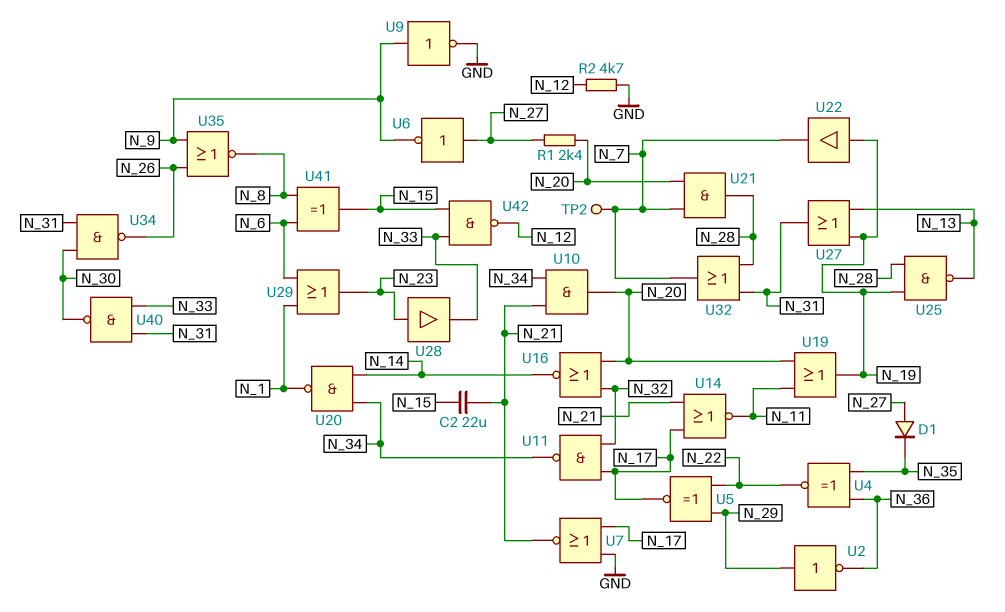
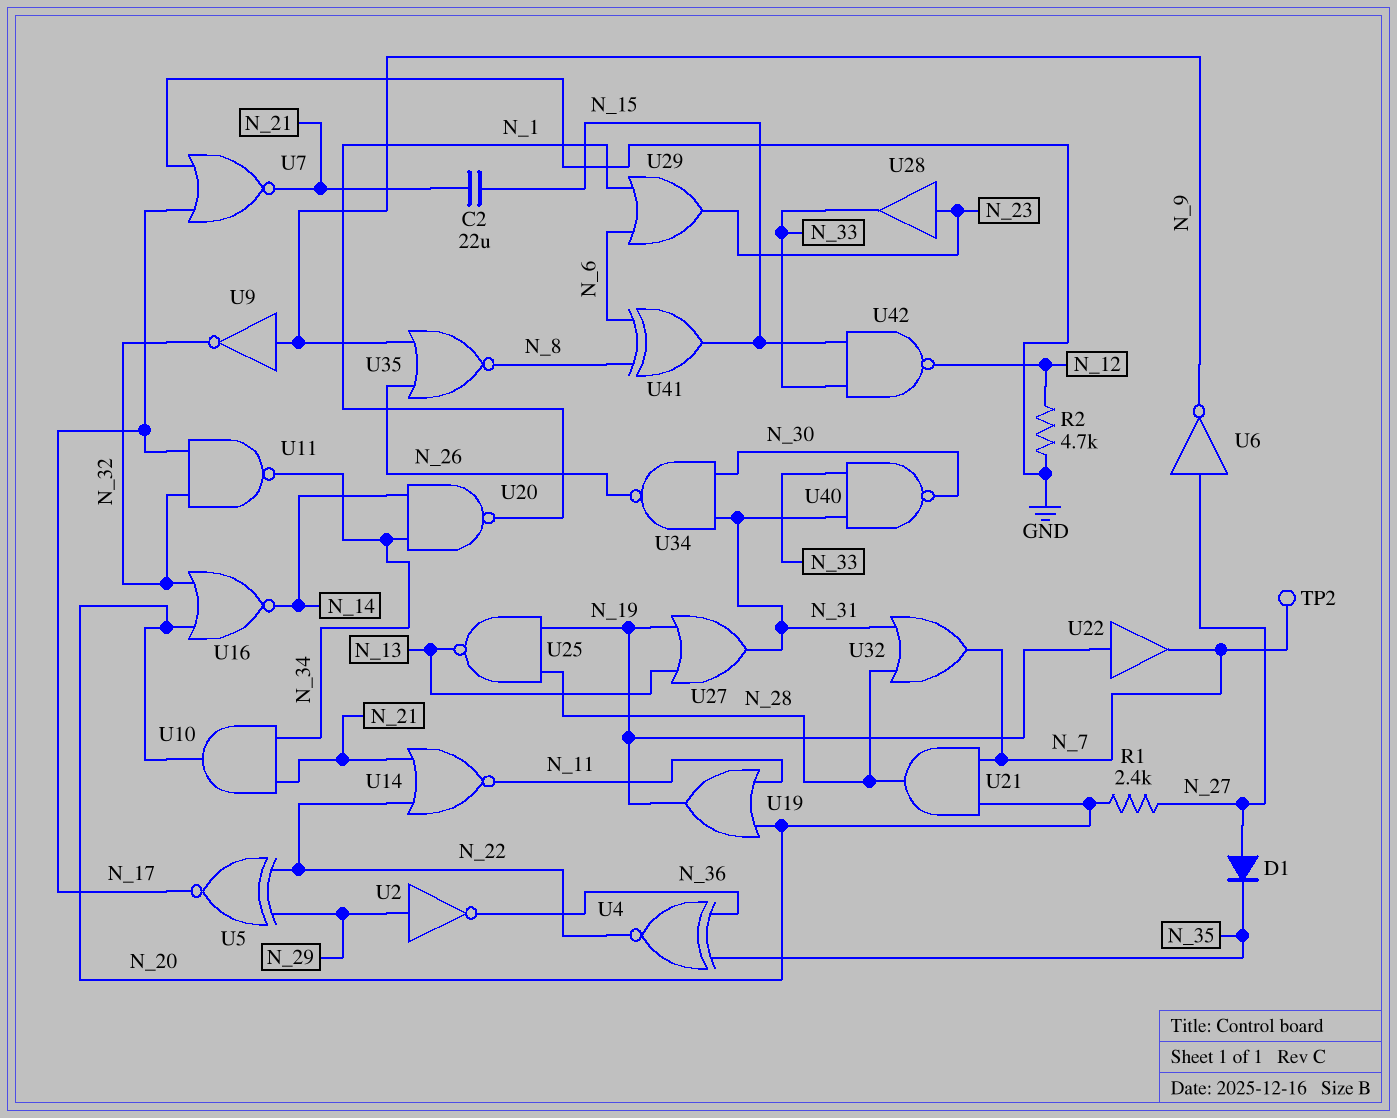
U9: NOT (in N_9, out GND) -> NOT (in N_9, out N_32)
U14: NOR (in N_17, in N_21, out N_11) -> NOR (in N_21, in N_22, out N_11)

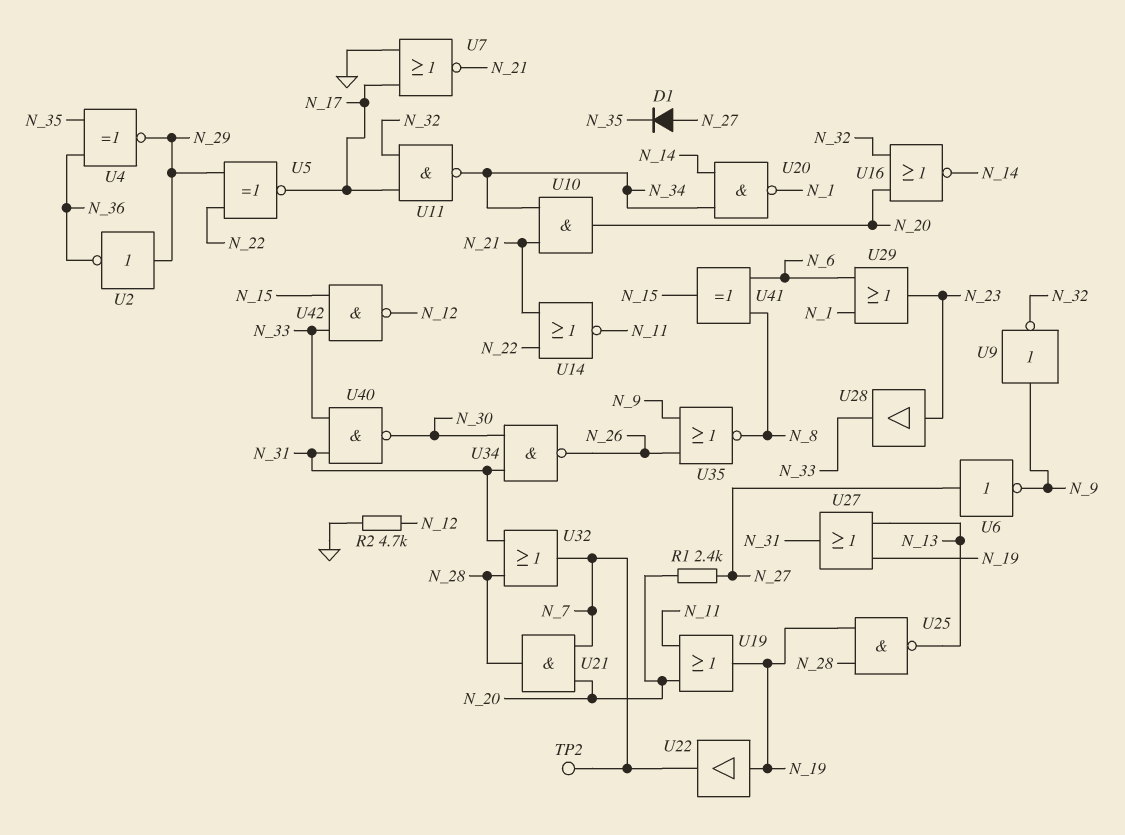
C2: 22uF (N_15, N_21) -> none
U4: XNOR (in N_35, in N_36, out N_22) -> XNOR (in N_35, in N_36, out N_29)

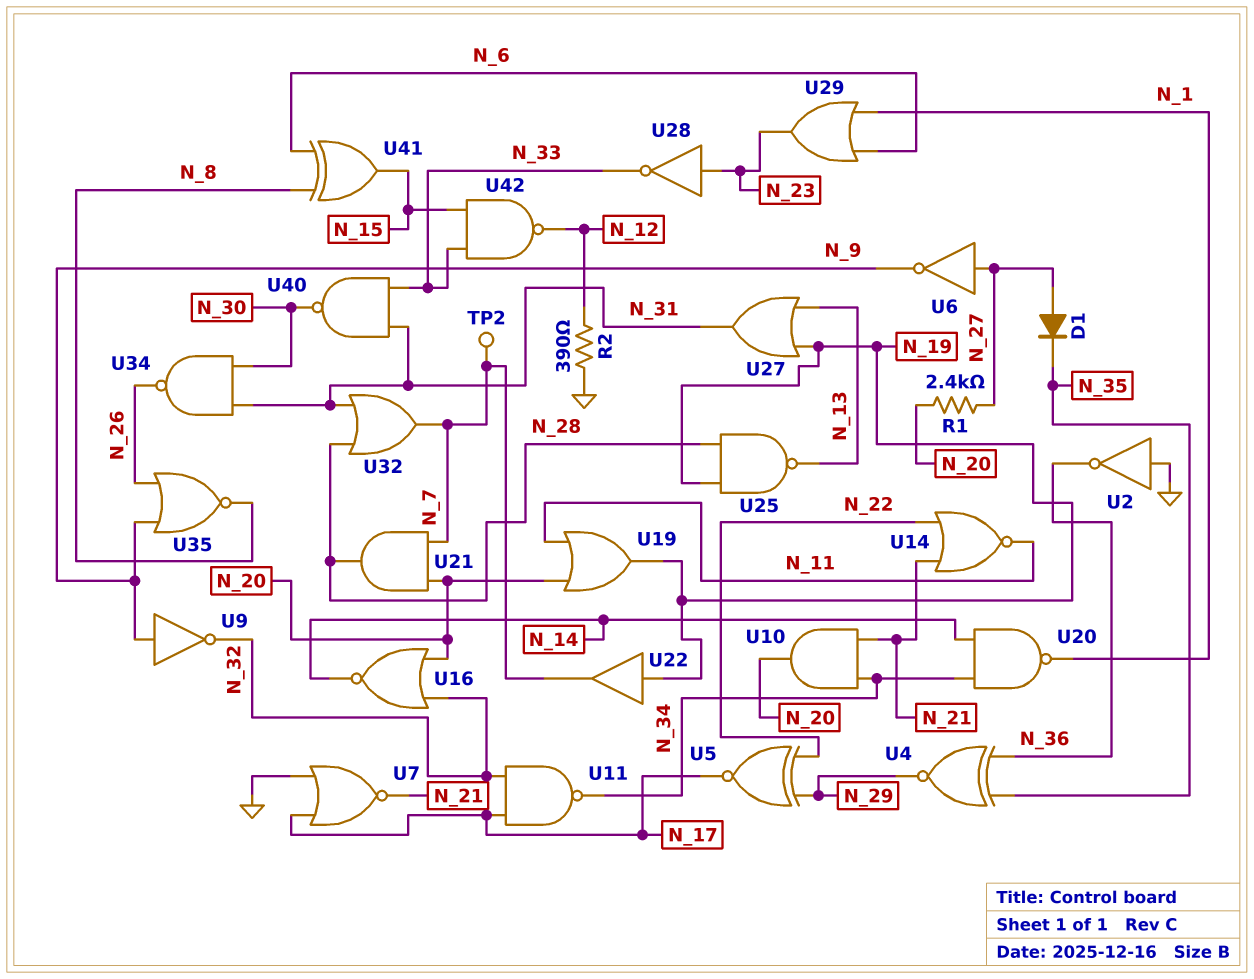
R2: 4.7k (GND, N_12) -> 390 (GND, N_12)
U2: NOT (in N_29, out N_36) -> NOT (in GND, out N_36)
U28: buffer (in N_23, out N_33) -> NOT (in N_23, out N_33)

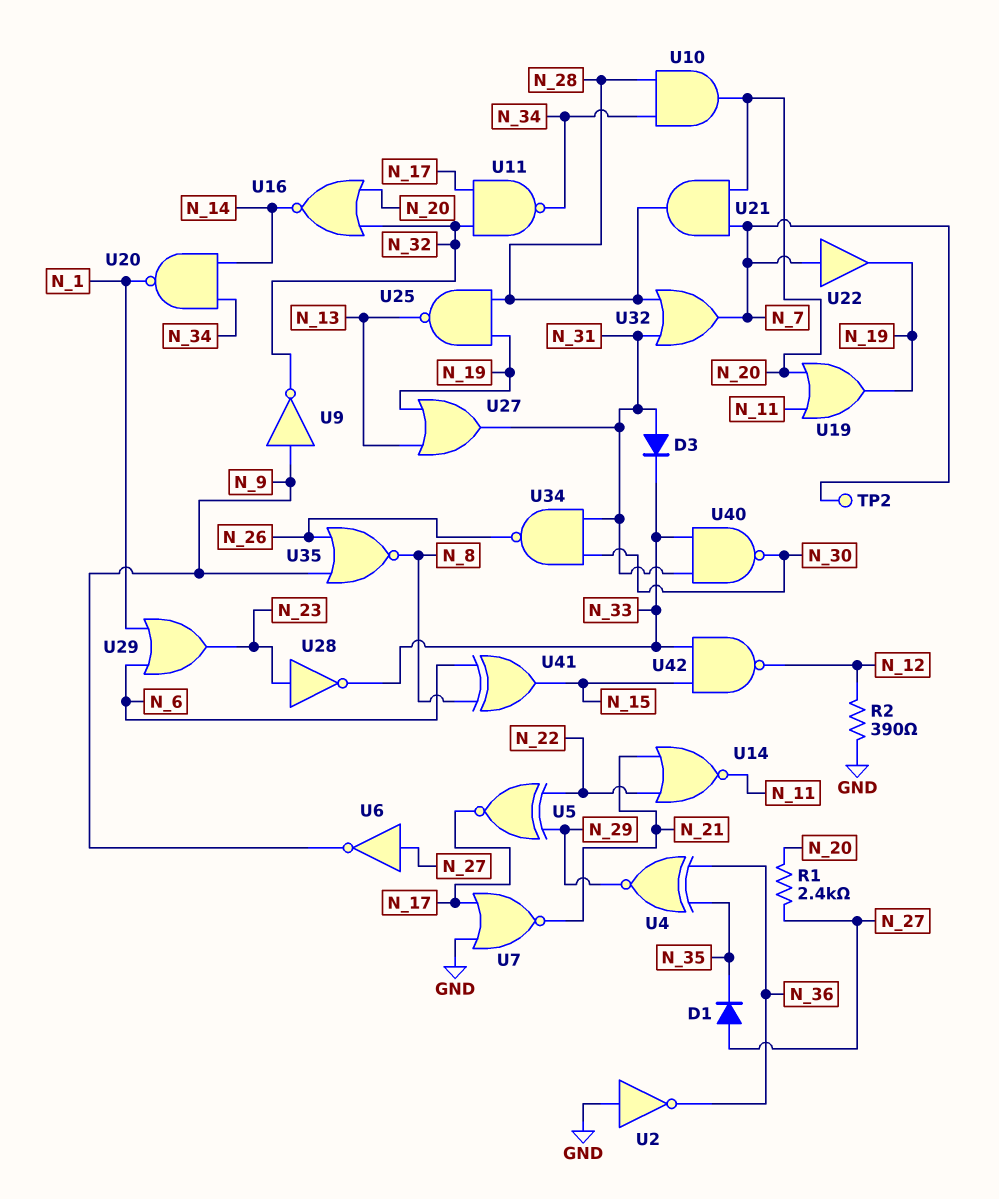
D3: none -> diode (A N_31, K N_33)
U10: AND (in N_21, in N_34, out N_20) -> AND (in N_28, in N_34, out N_20)
U22: buffer (in N_19, out N_7) -> buffer (in N_7, out N_19)

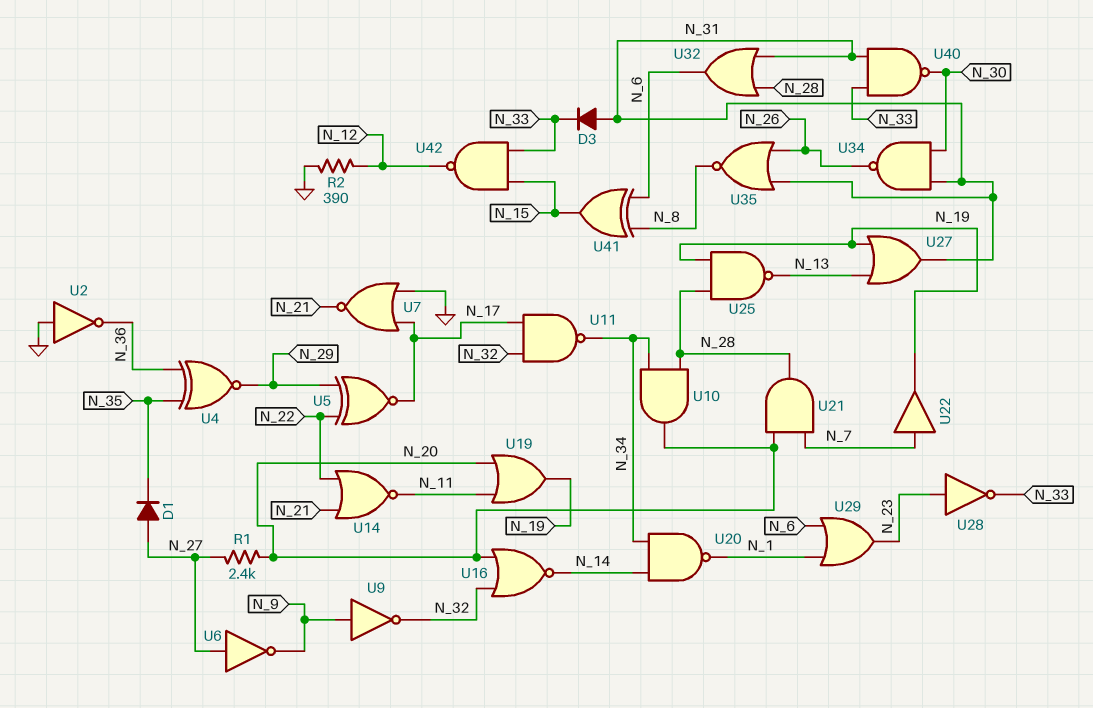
TP2: test point (N_7) -> none
U32: OR (in N_28, in N_31, out N_7) -> OR (in N_28, in N_31, out N_6)
U35: NOR (in N_9, in N_26, out N_8) -> NOR (in N_26, in N_31, out N_8)

